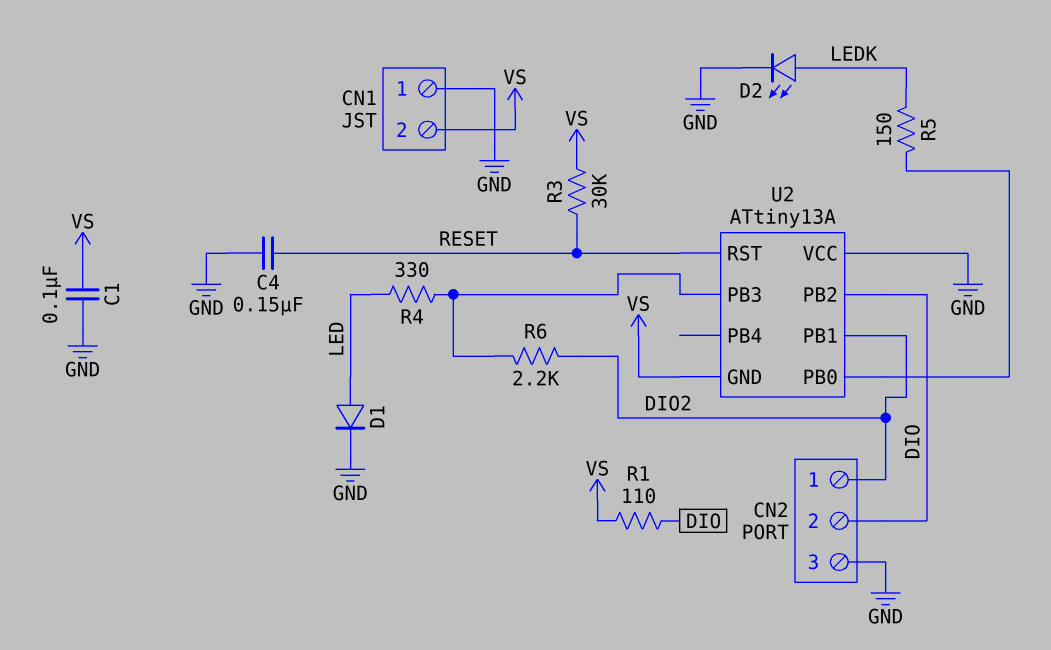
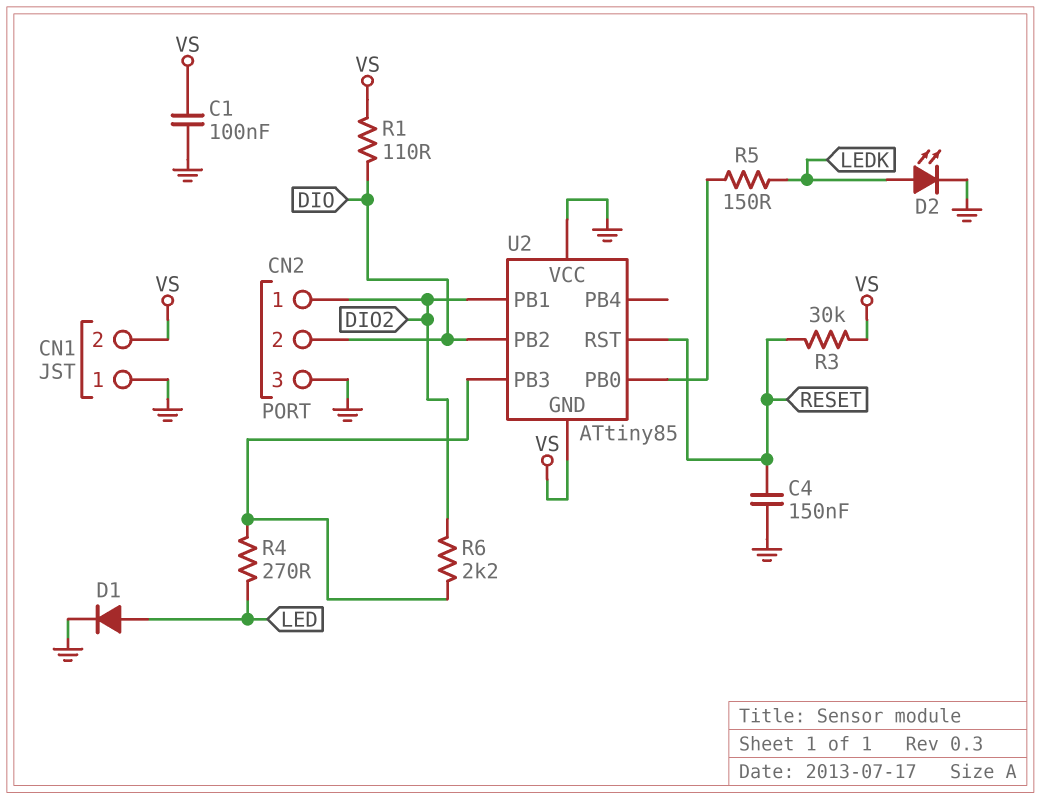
R4: 330 (LED, U2/PB3) -> 270 (LED, U2/PB3)
U2: ATtiny13A -> ATtiny85

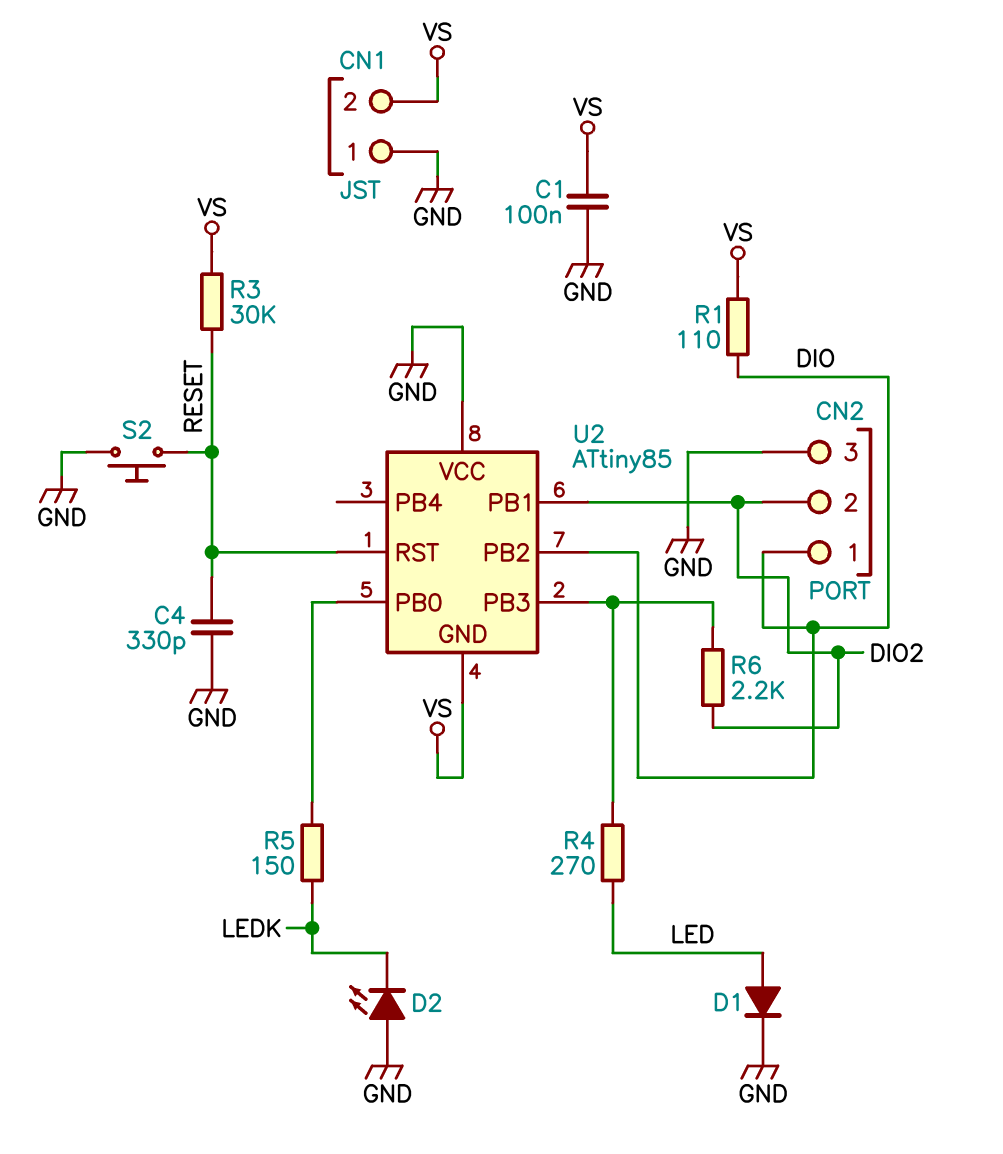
C4: 150nF (GND, RESET) -> 330pF (GND, RESET)
CN2 pin 1: DIO2 -> DIO
CN2 pin 2: DIO -> DIO2
D2: LED (A LEDK, K GND) -> LED (A GND, K LEDK)
S2: none -> button (GND, RESET)

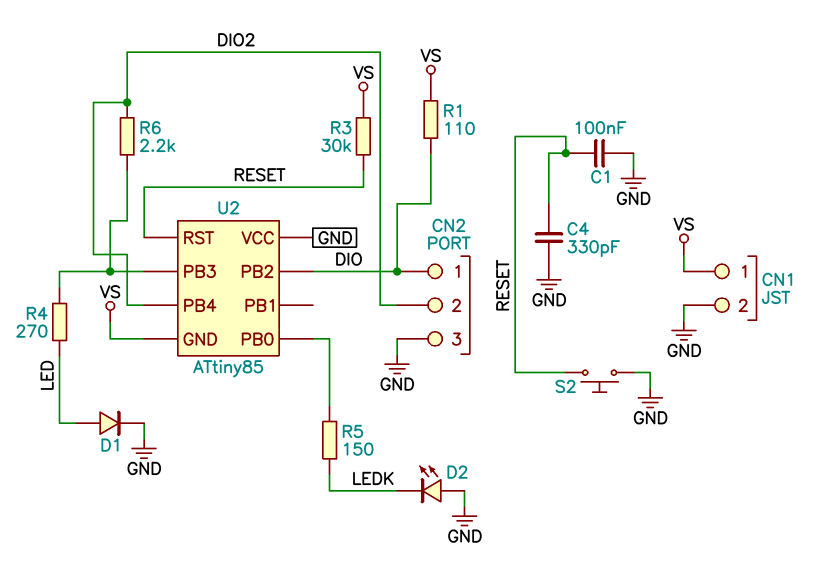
C1: 100nF (GND, VS) -> 100nF (GND, RESET)
CN1 pin 1: GND -> VS
CN1 pin 2: VS -> GND
U2 pin PB1: DIO2 -> none
U2 pin PB4: none -> DIO2

